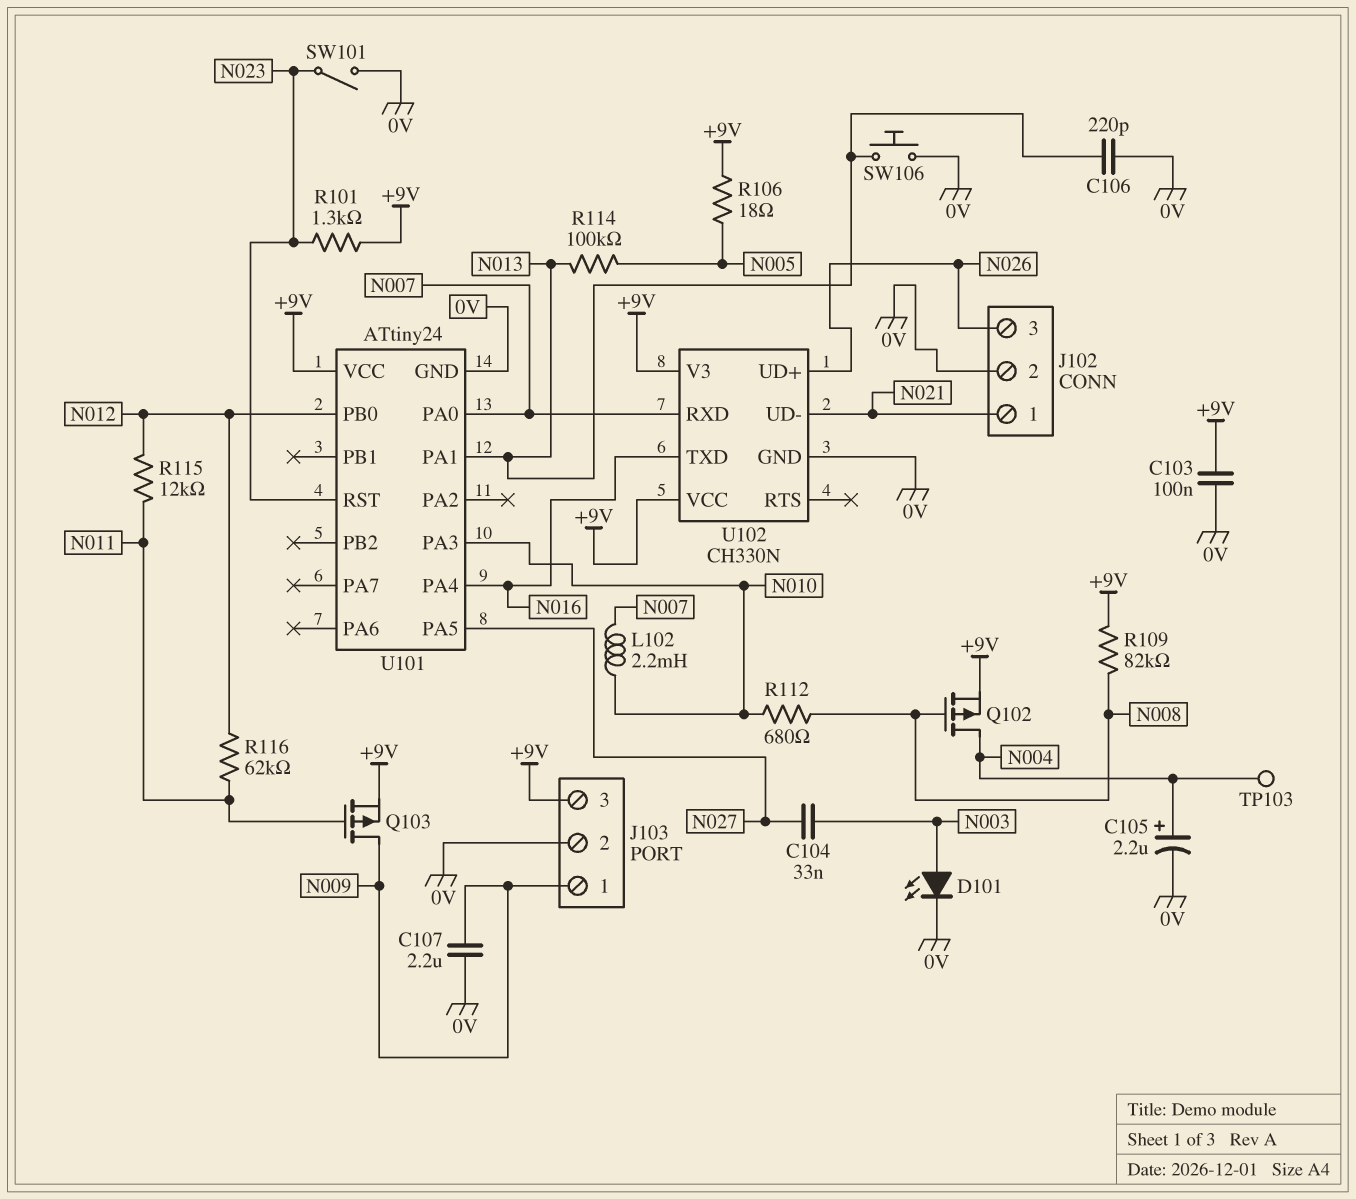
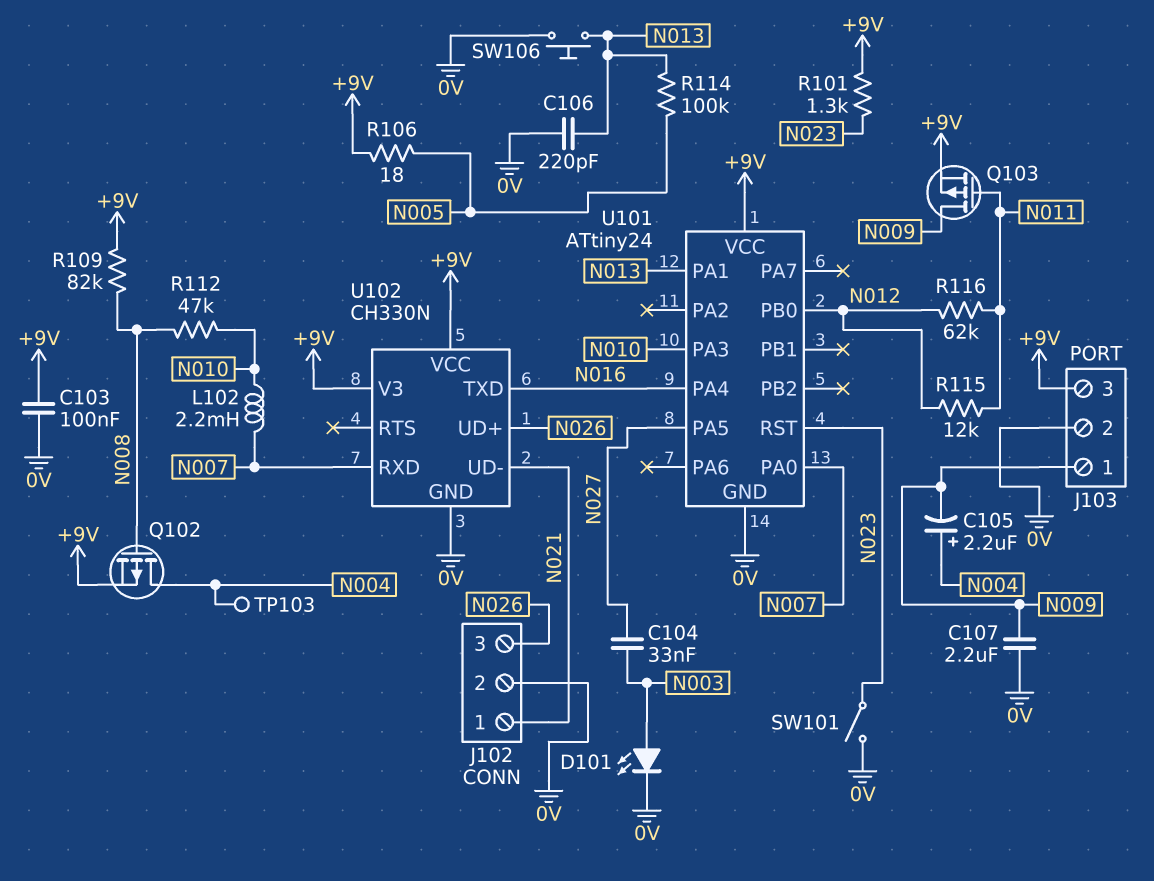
C105: 2.2uF (plus N004, minus 0V) -> 2.2uF (plus N004, minus N009)
R112: 680 (N008, N010) -> 47k (N008, N010)

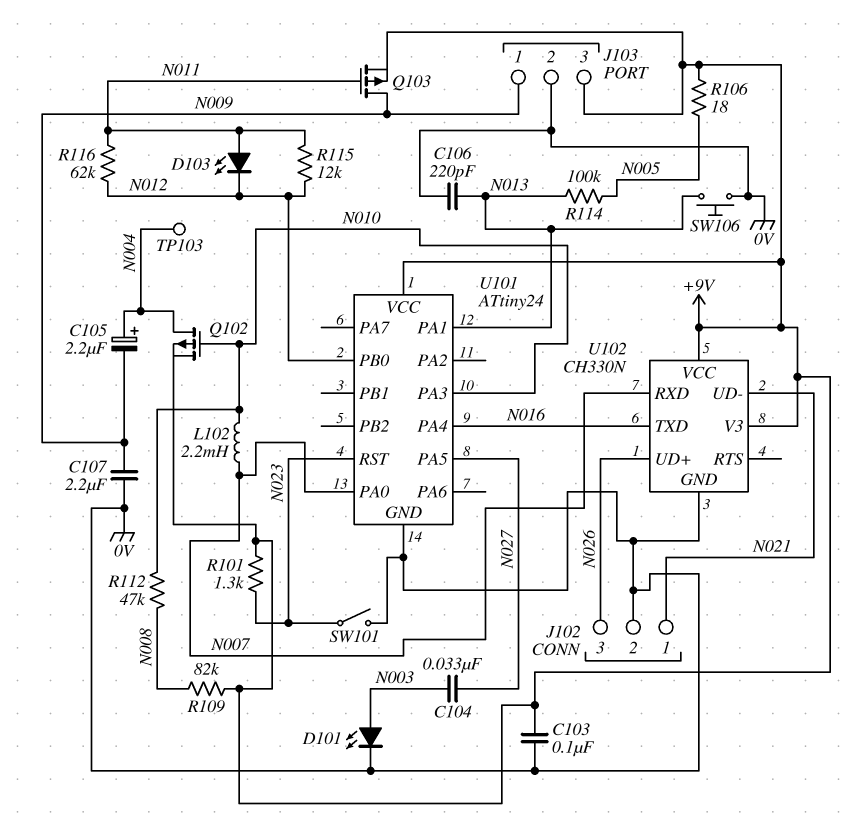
D103: none -> LED (A N011, K N012)
Q102: PMOS (G N008, D N004, S +9V) -> PMOS (G N010, D N004, S +9V)

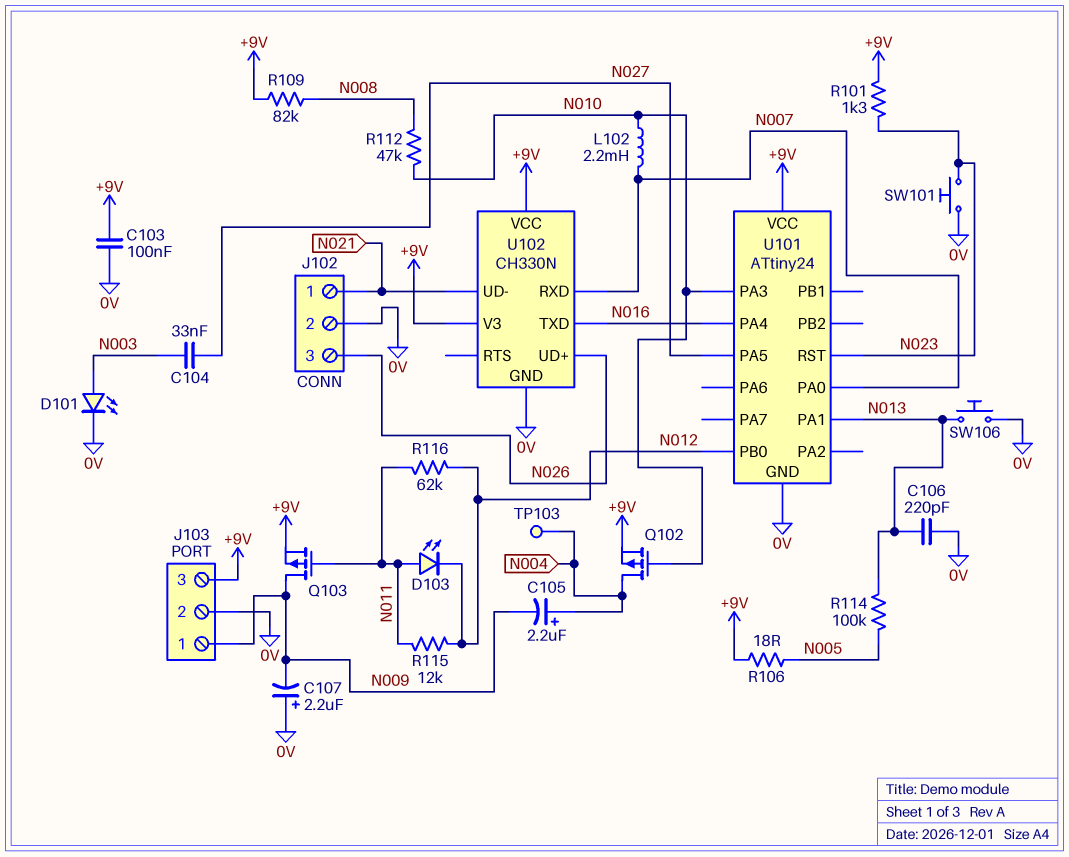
C107: 2.2uF (0V, N009) -> 2.2uF (plus 0V, minus N009)
SW101: switch (0V, N023) -> button (0V, N023)

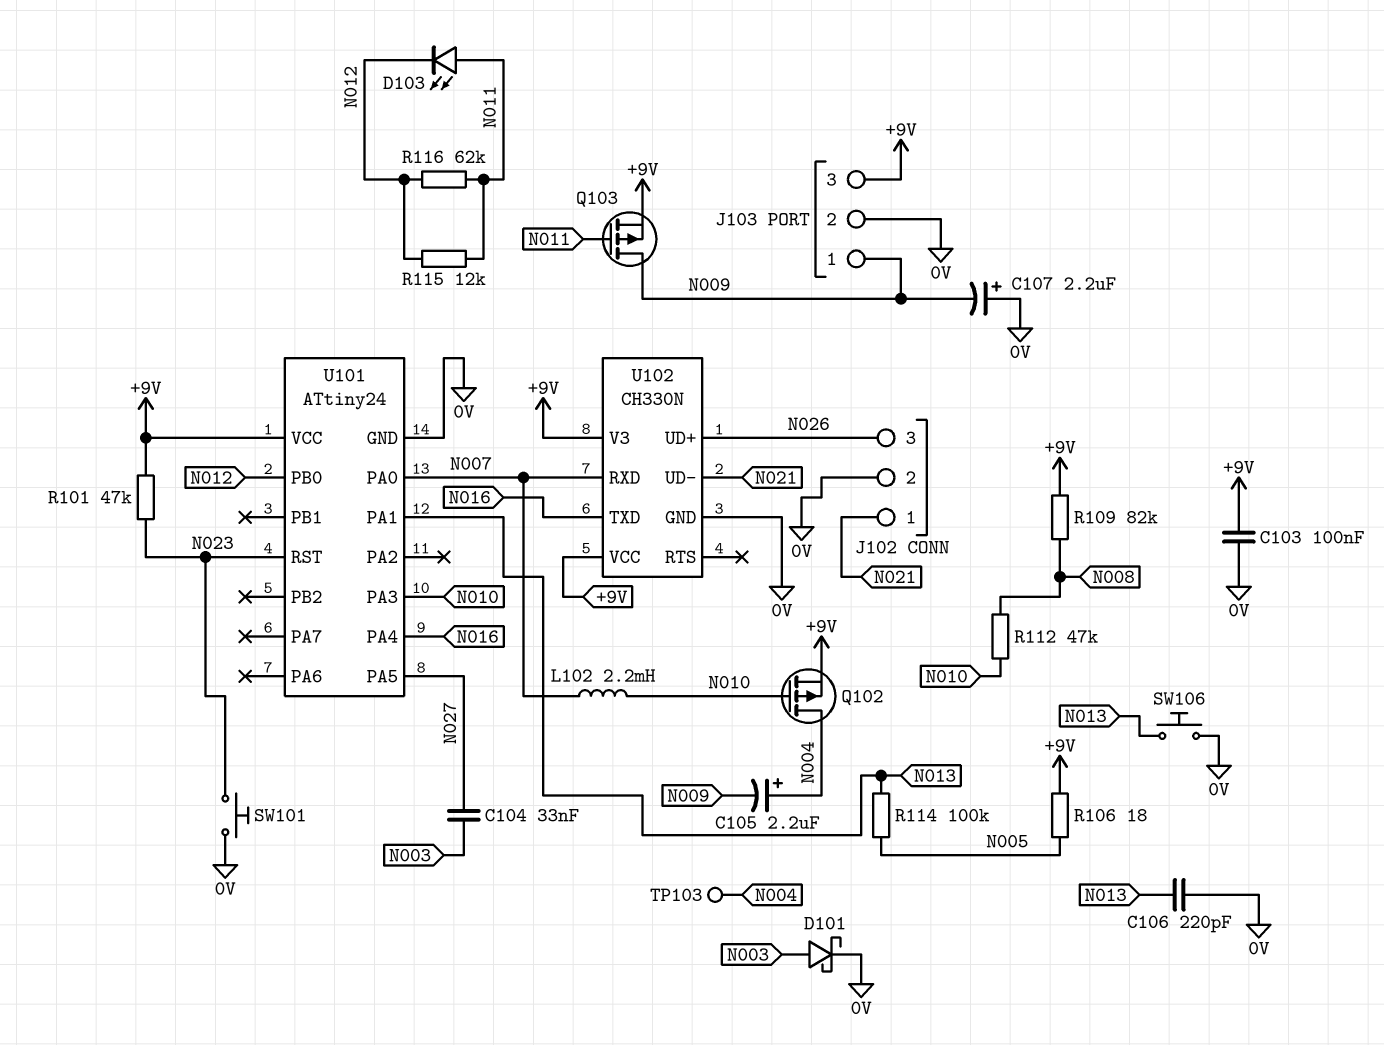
D101: LED (A N003, K 0V) -> schottky (A N003, K 0V)
R101: 1.3k (+9V, N023) -> 47k (+9V, N023)

